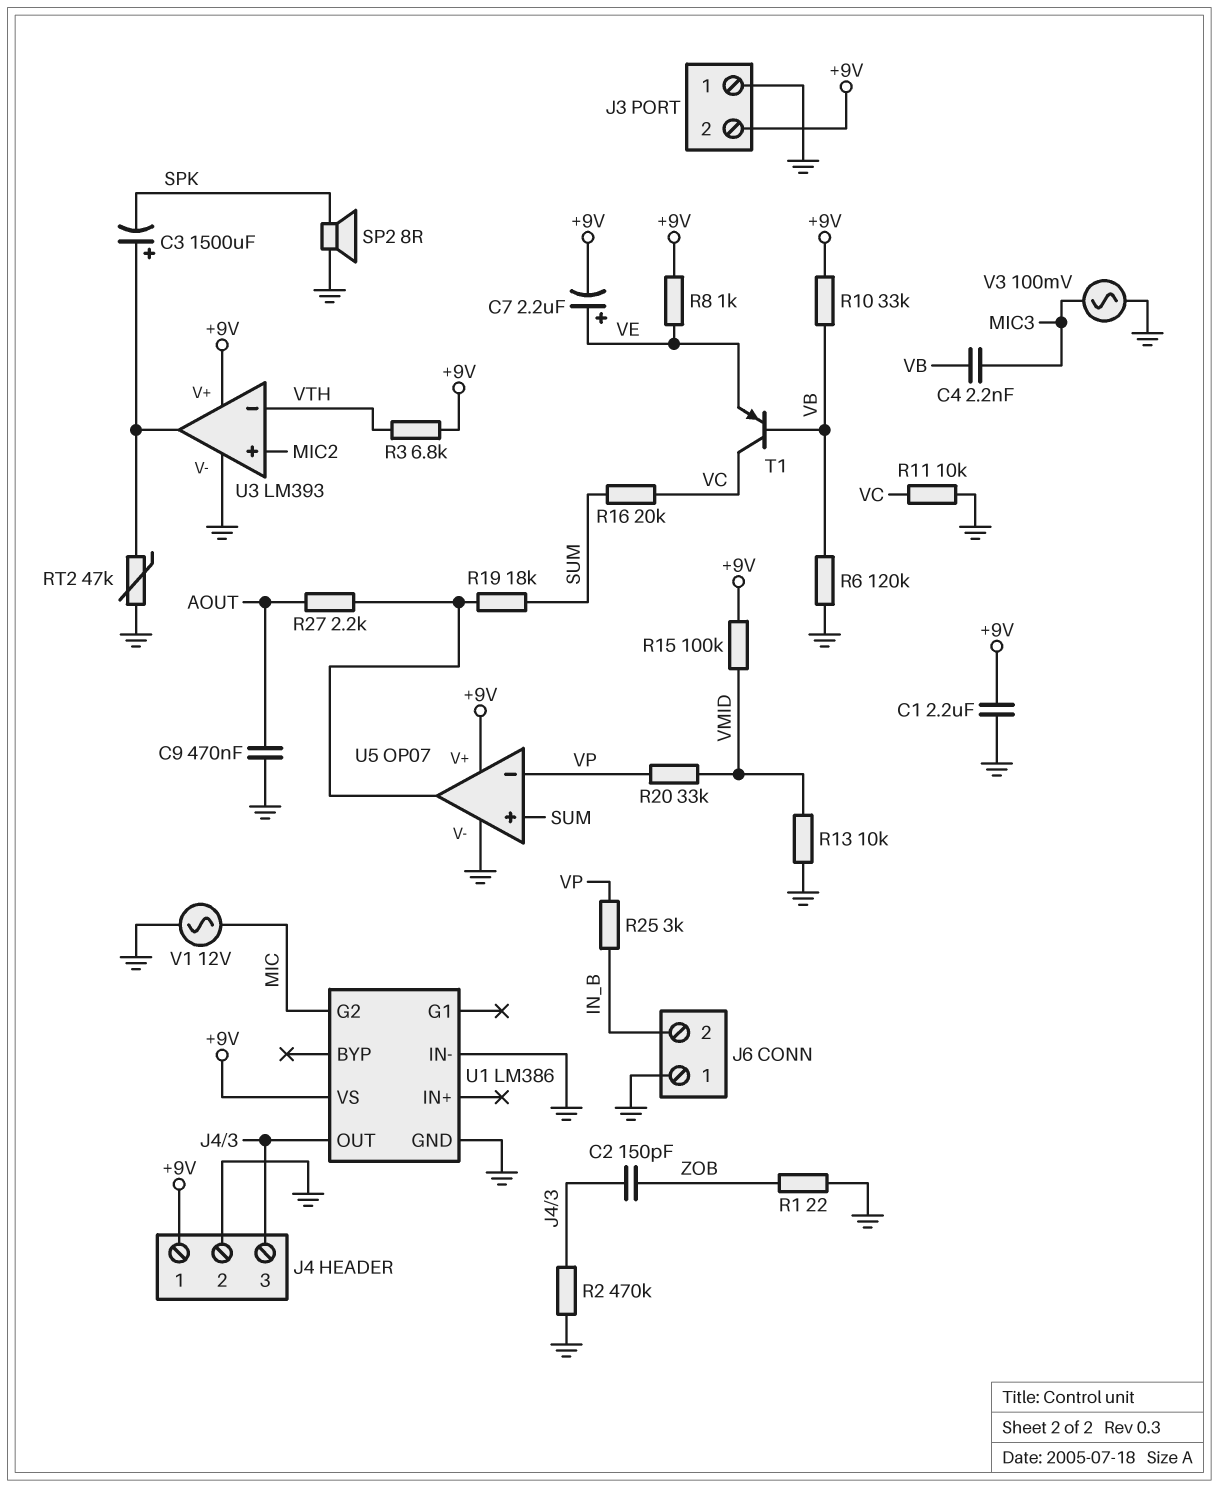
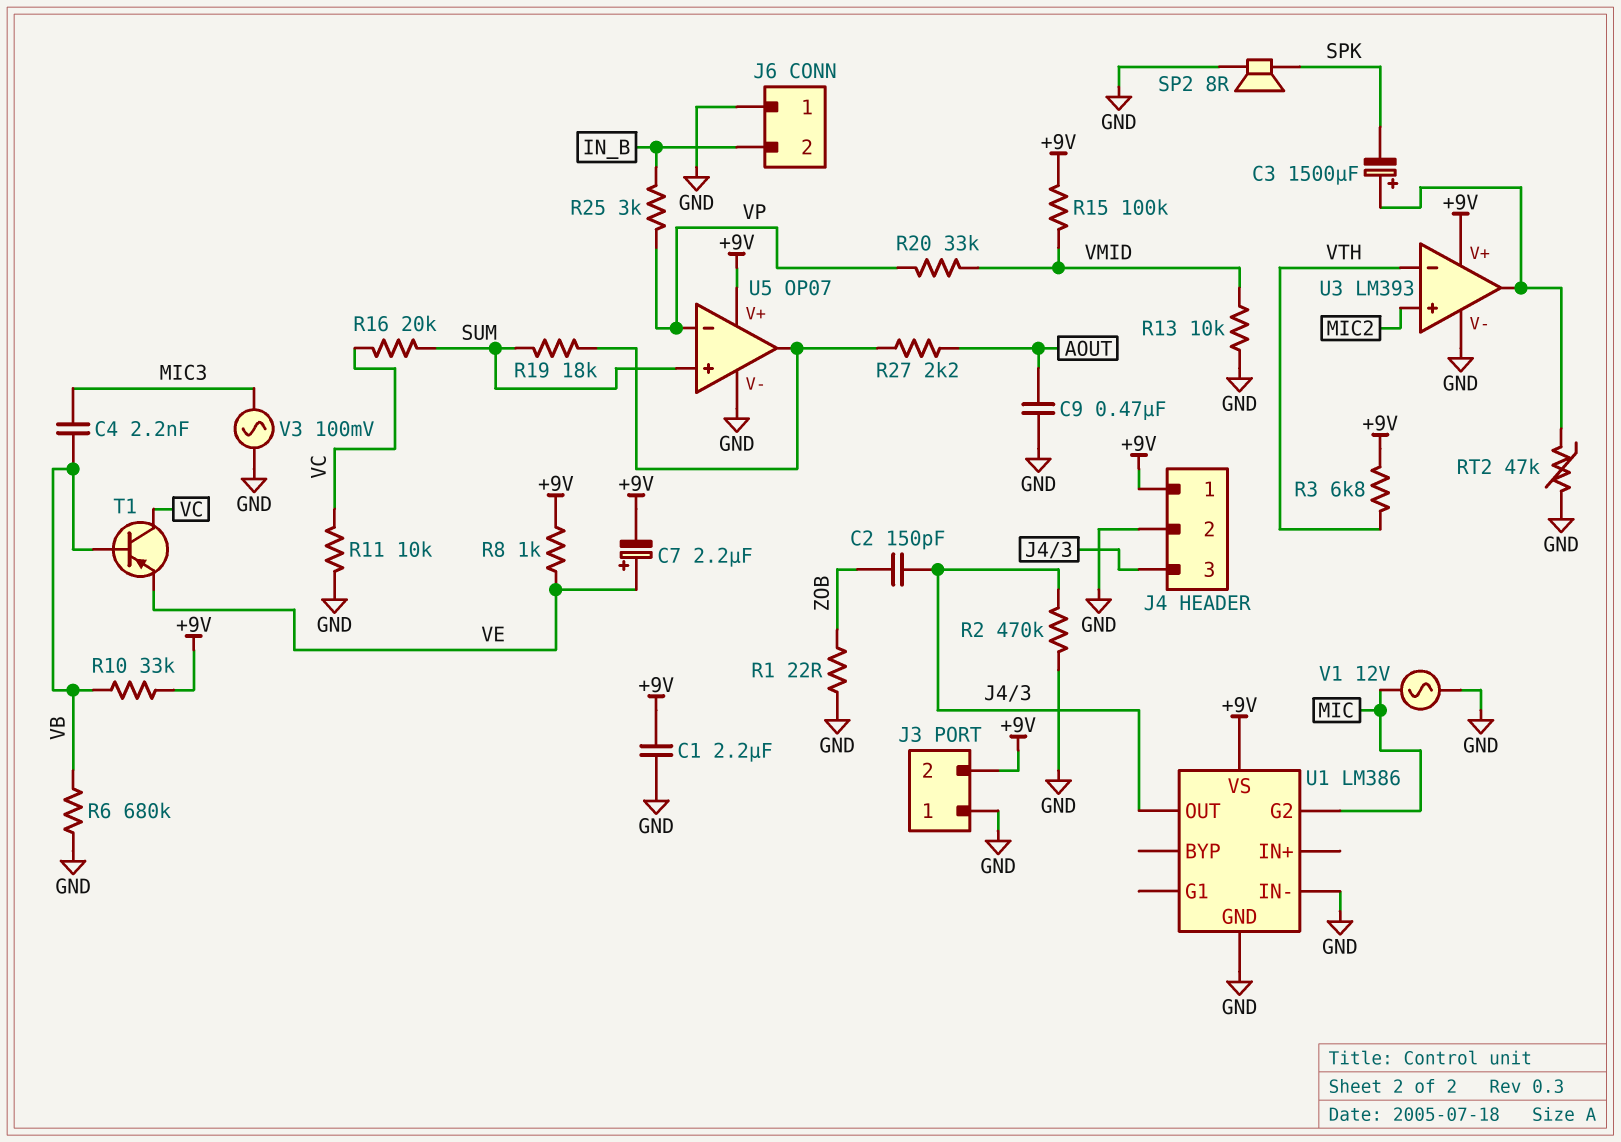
R6: 120k (GND, VB) -> 680k (GND, VB)

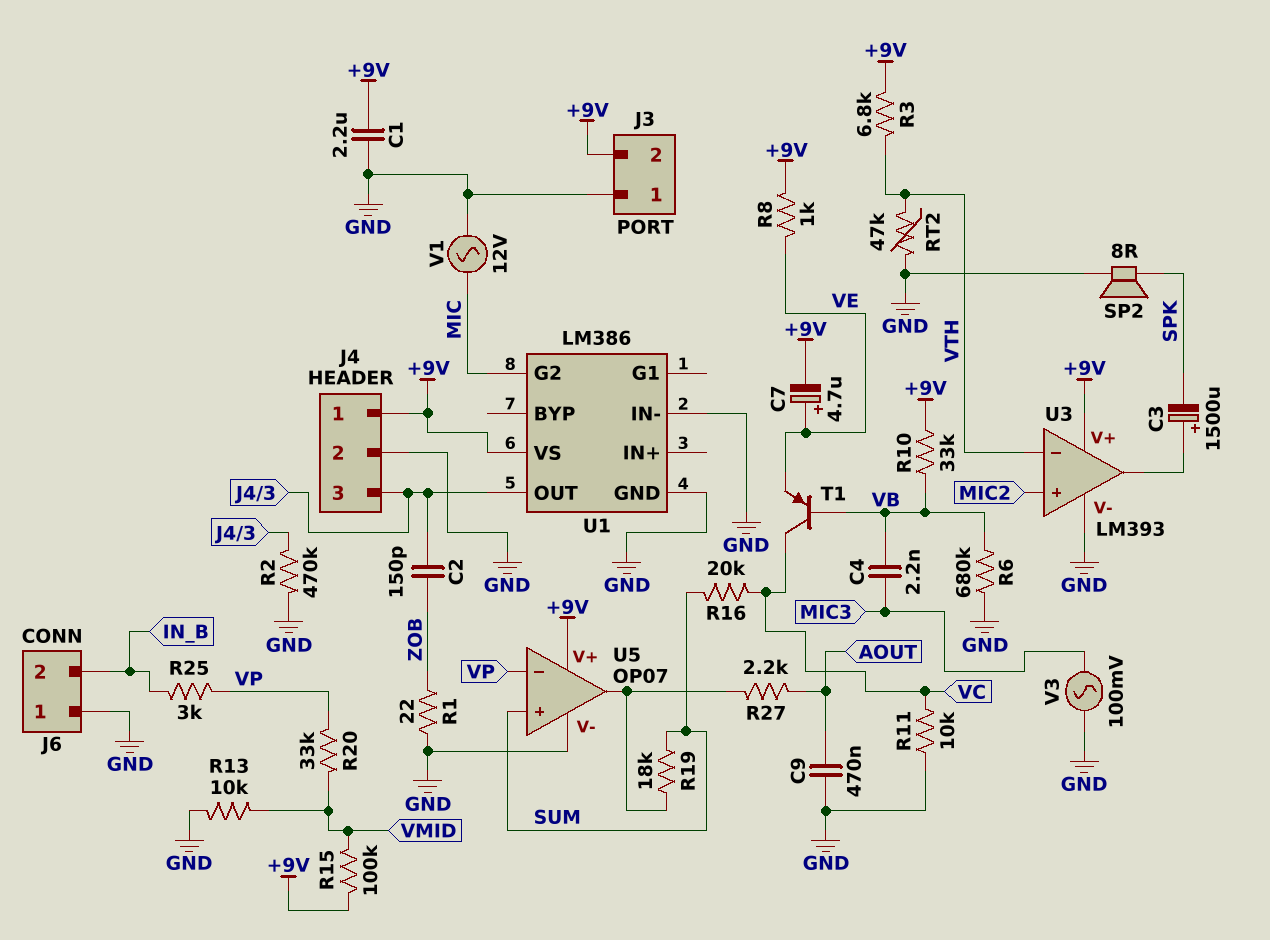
C7: 2.2uF (plus VE, minus +9V) -> 4.7uF (plus VE, minus +9V)
RT2: 47k (GND, U3/out) -> 47k (GND, VTH)

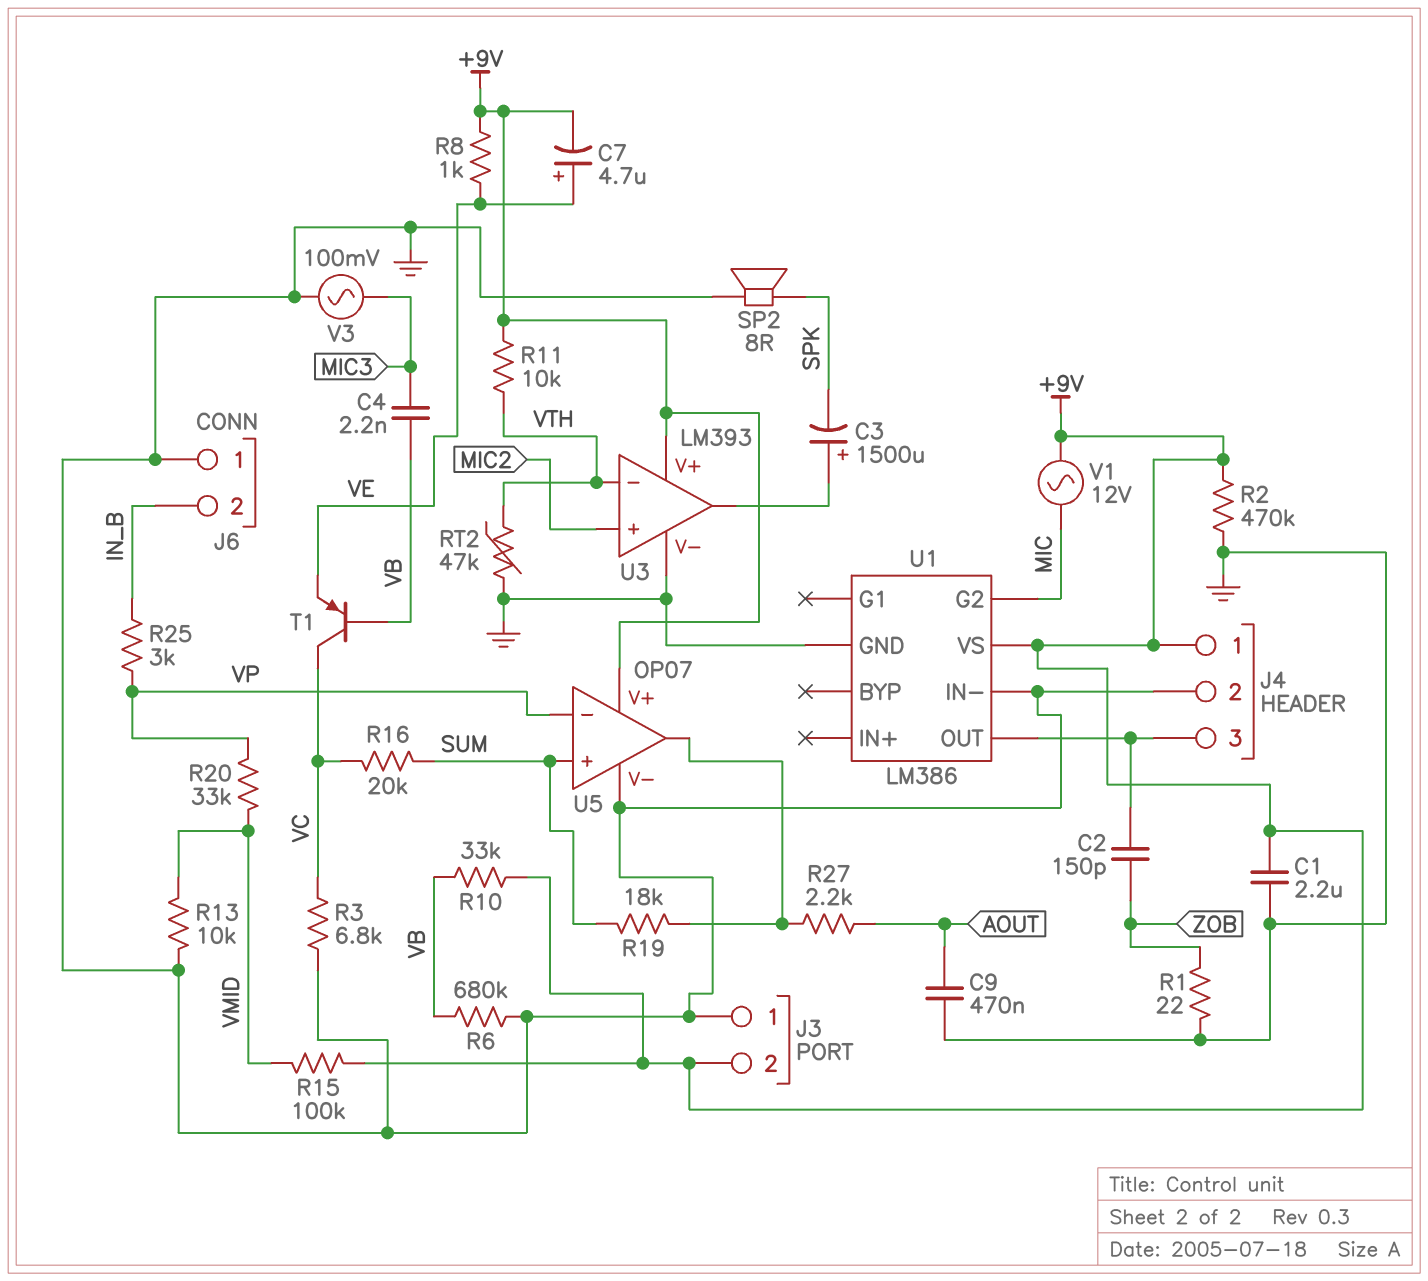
R2: 470k (GND, J4/3) -> 470k (+9V, GND)
R3: 6.8k (+9V, VTH) -> 6.8k (GND, VC)
R11: 10k (GND, VC) -> 10k (+9V, VTH)
V1: AC 12V (GND, MIC) -> AC 12V (+9V, MIC)

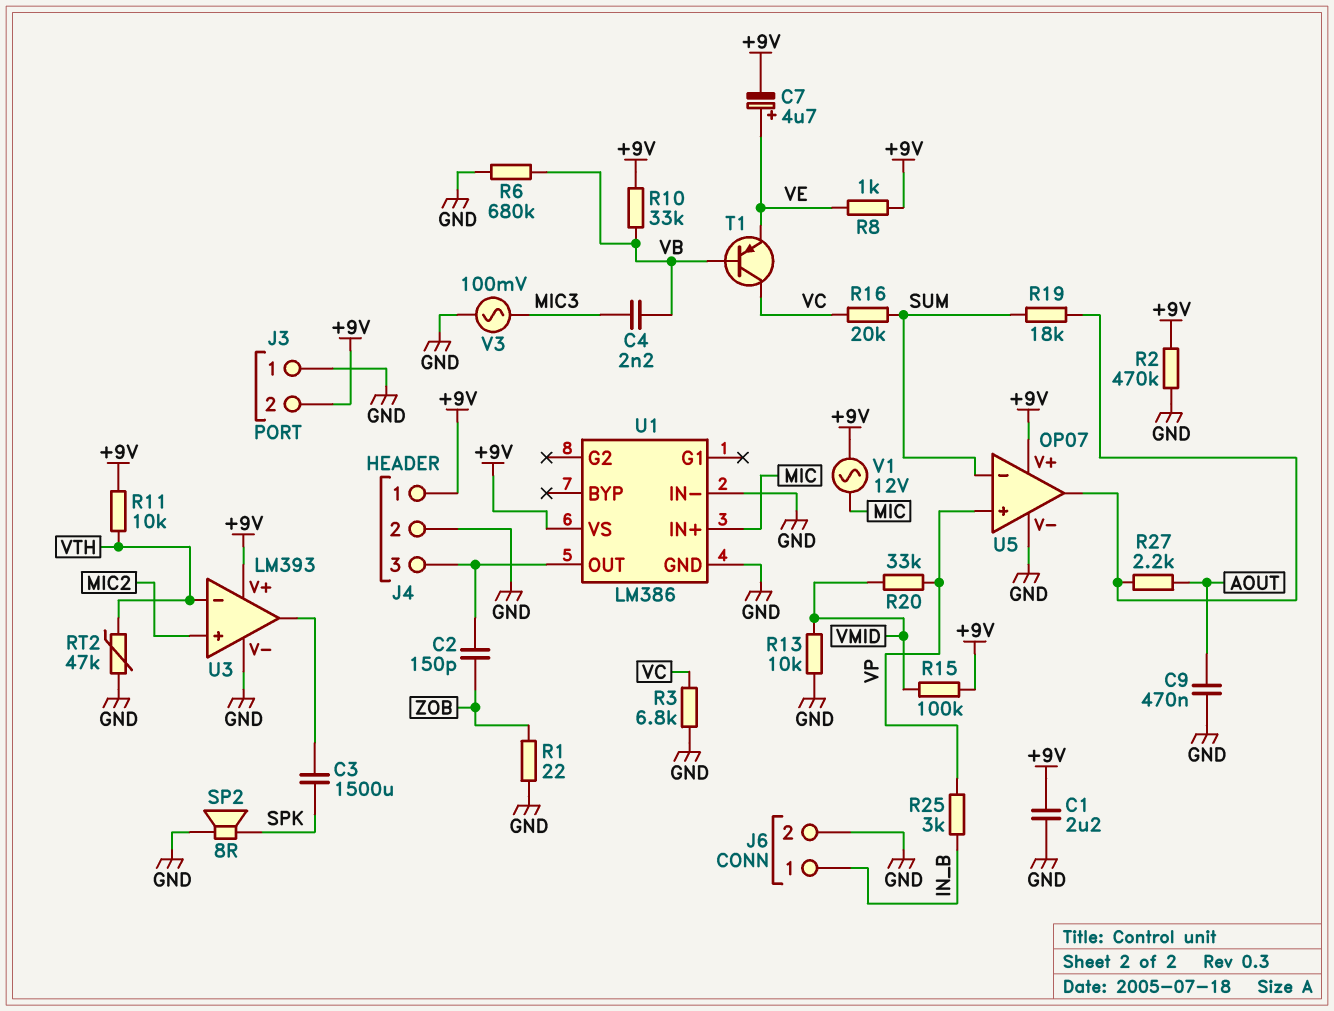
C3: 1500uF (plus U3/out, minus SPK) -> 1500uF (SPK, U3/out)
J6 pin 1: GND -> IN_B
J6 pin 2: IN_B -> GND
U1 pin G2: MIC -> none
U1 pin IN+: none -> MIC
U5 pin in+: SUM -> VP
U5 pin in-: VP -> SUM

